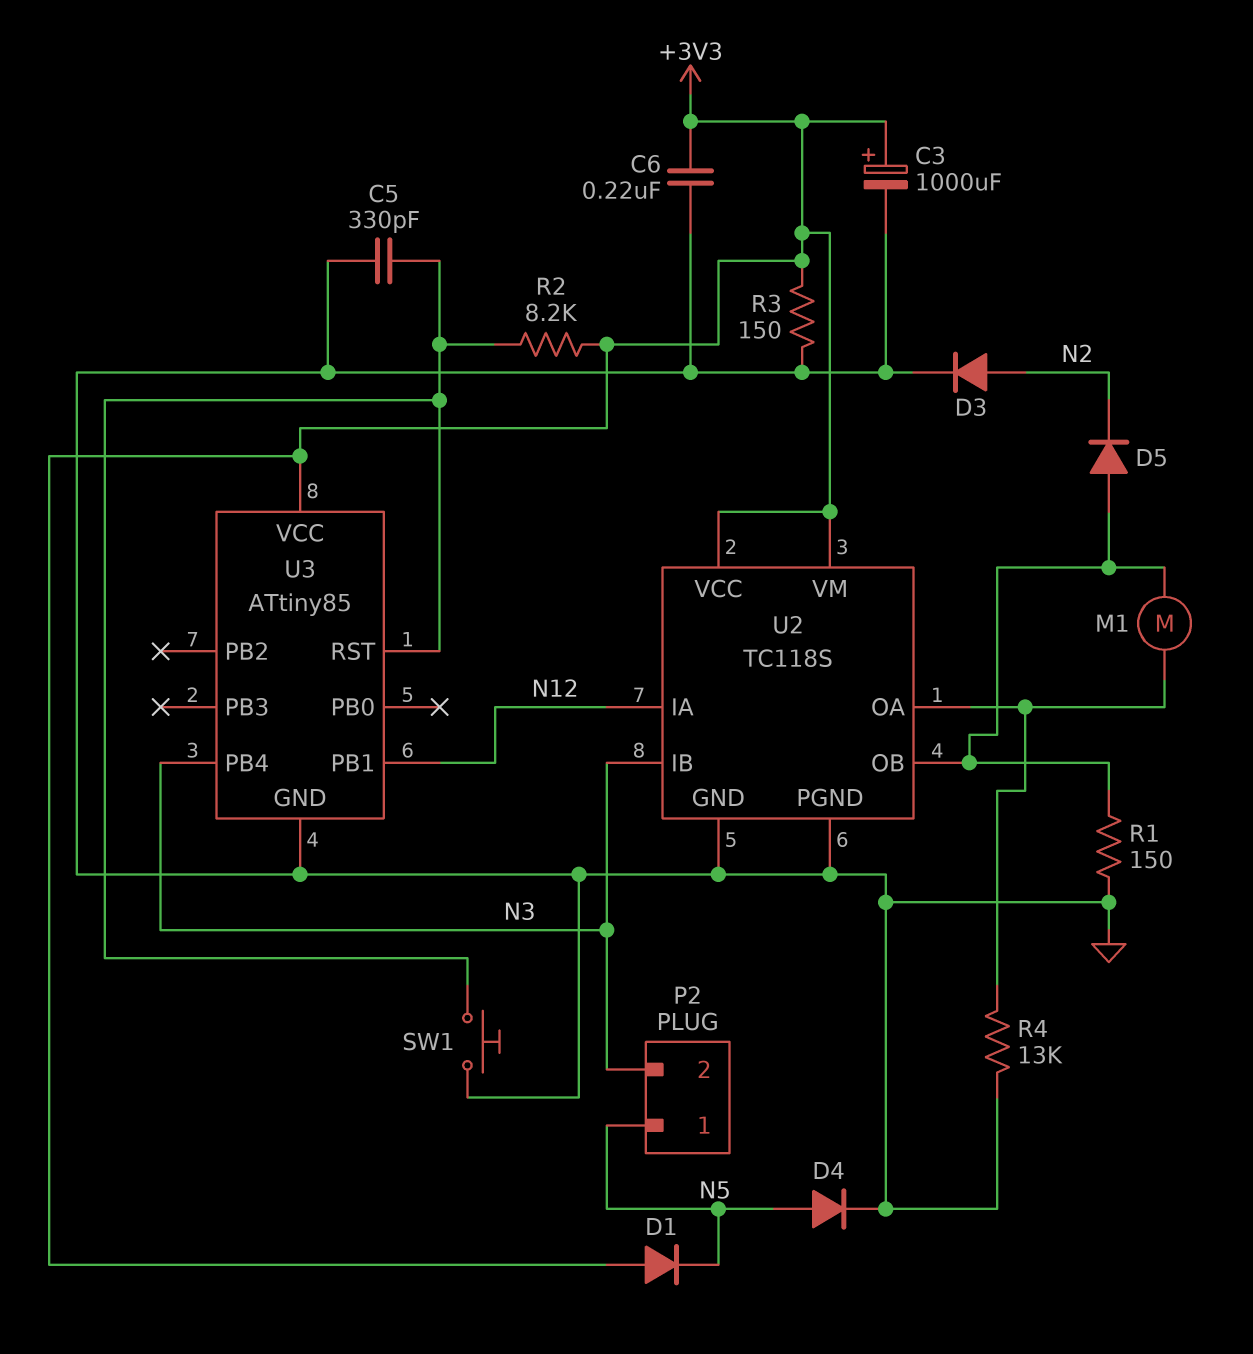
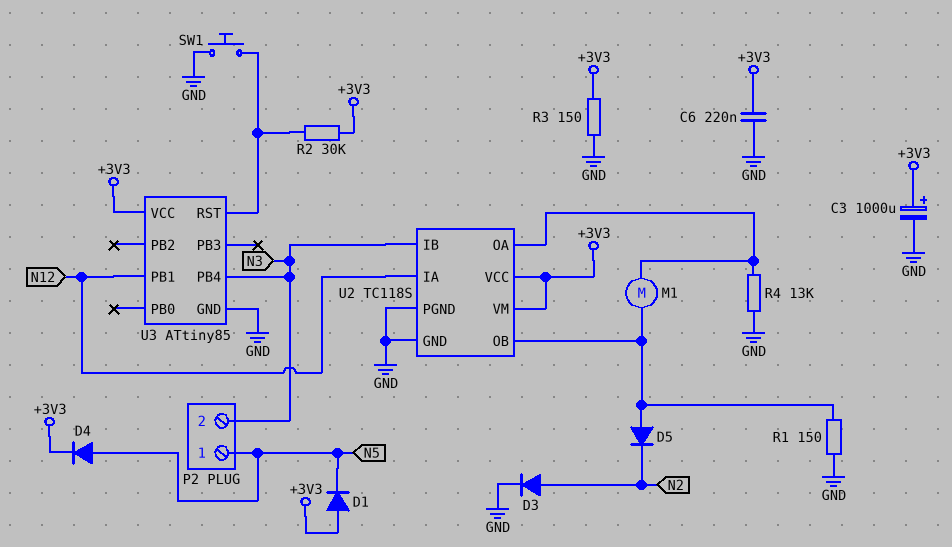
C5: 330pF (GND, U3/RST) -> none
D4: diode (A N5, K GND) -> diode (A N5, K +3V3)
R2: 8.2k (+3V3, U3/RST) -> 30k (+3V3, U3/RST)

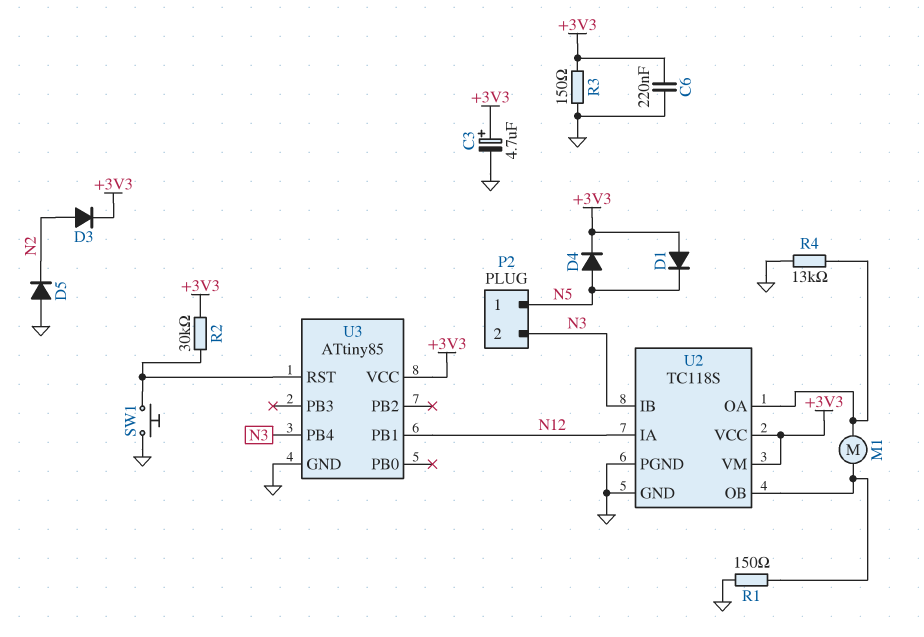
C3: 1000uF (plus +3V3, minus GND) -> 4.7uF (plus +3V3, minus GND)
D3: diode (A N2, K GND) -> diode (A N2, K +3V3)
D5: diode (A U2/OB, K N2) -> diode (A GND, K N2)

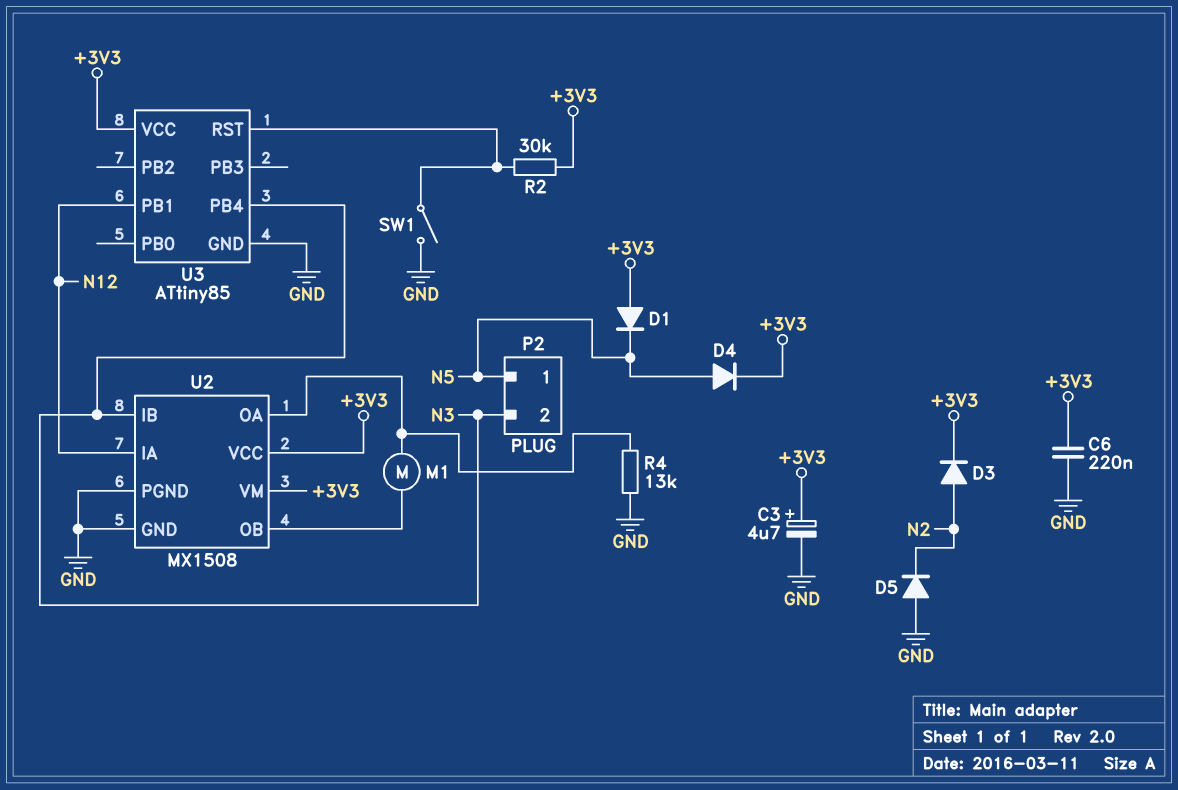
R1: 150 (GND, U2/OB) -> none
R3: 150 (+3V3, GND) -> none
SW1: button (GND, U3/RST) -> switch (GND, U3/RST)
U2: TC118S -> MX1508

